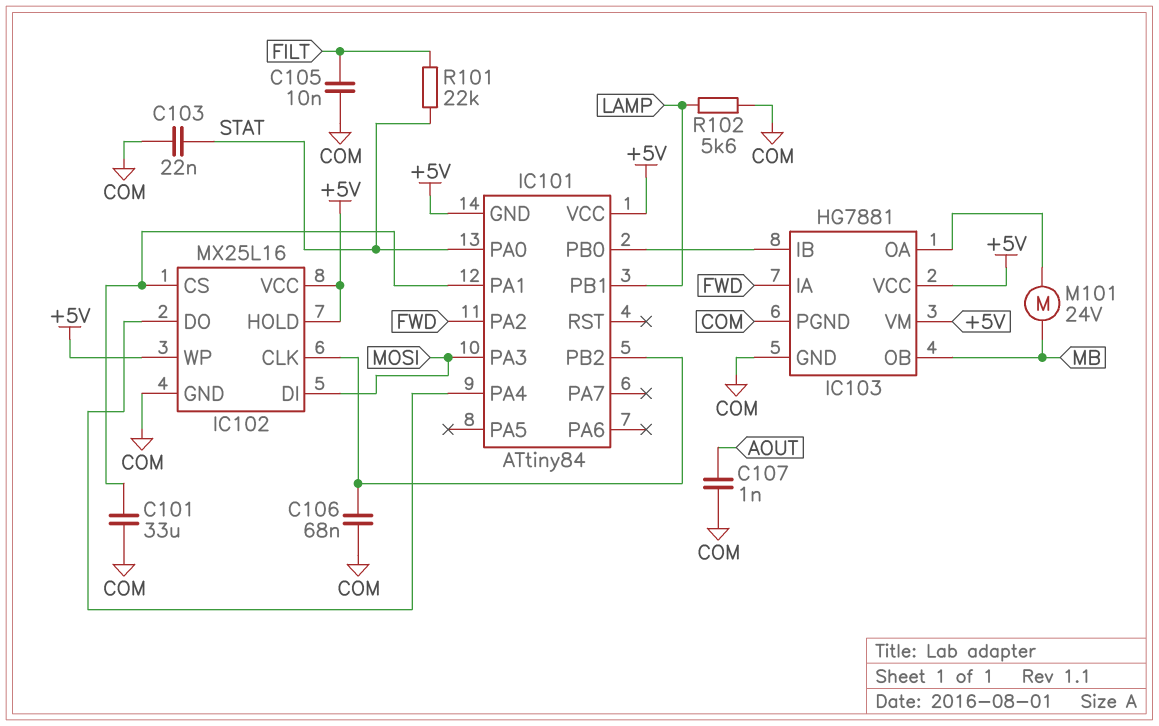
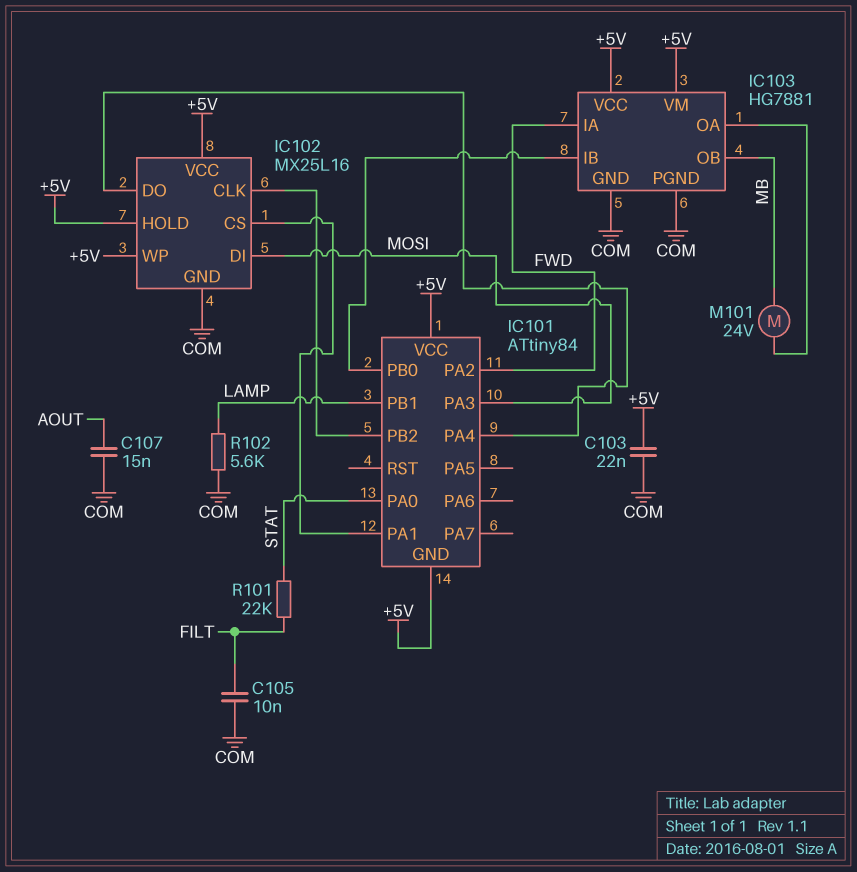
C101: 33uF (COM, IC101/PA1) -> none
C103: 22nF (COM, STAT) -> 22nF (+5V, COM)
C106: 68nF (COM, IC101/PB2) -> none
C107: 1nF (AOUT, COM) -> 15nF (AOUT, COM)

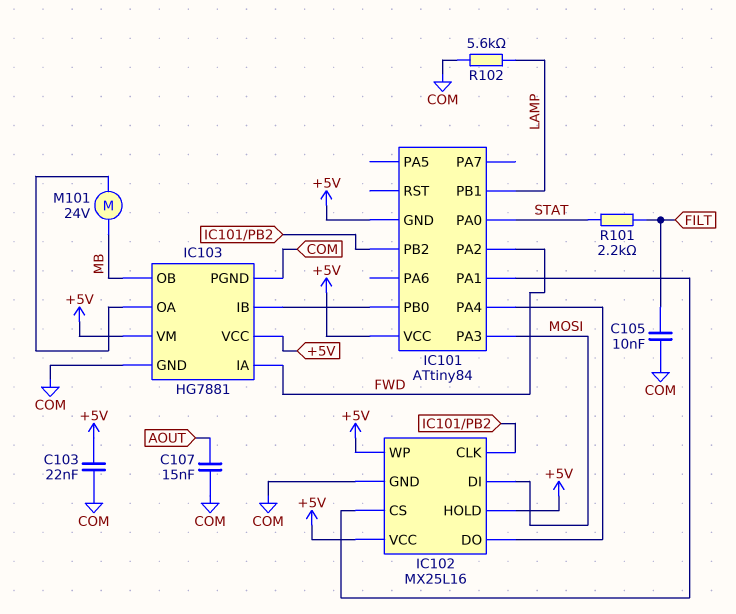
R101: 22k (FILT, STAT) -> 2.2k (FILT, STAT)

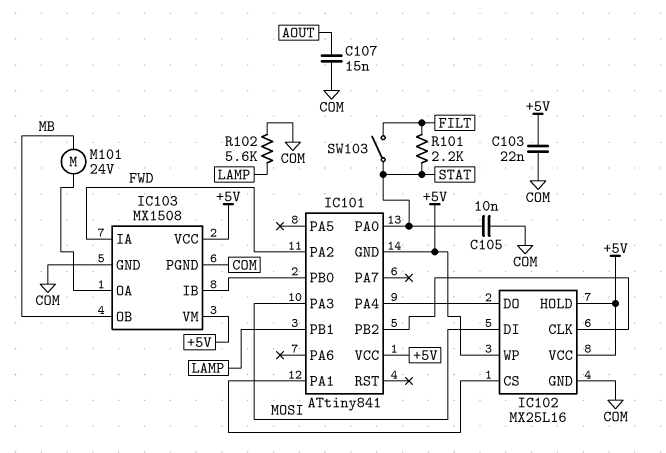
C105: 10nF (COM, FILT) -> 10nF (COM, STAT)
IC101: ATtiny84 -> ATtiny841
IC103: HG7881 -> MX1508
SW103: none -> switch (FILT, STAT)

